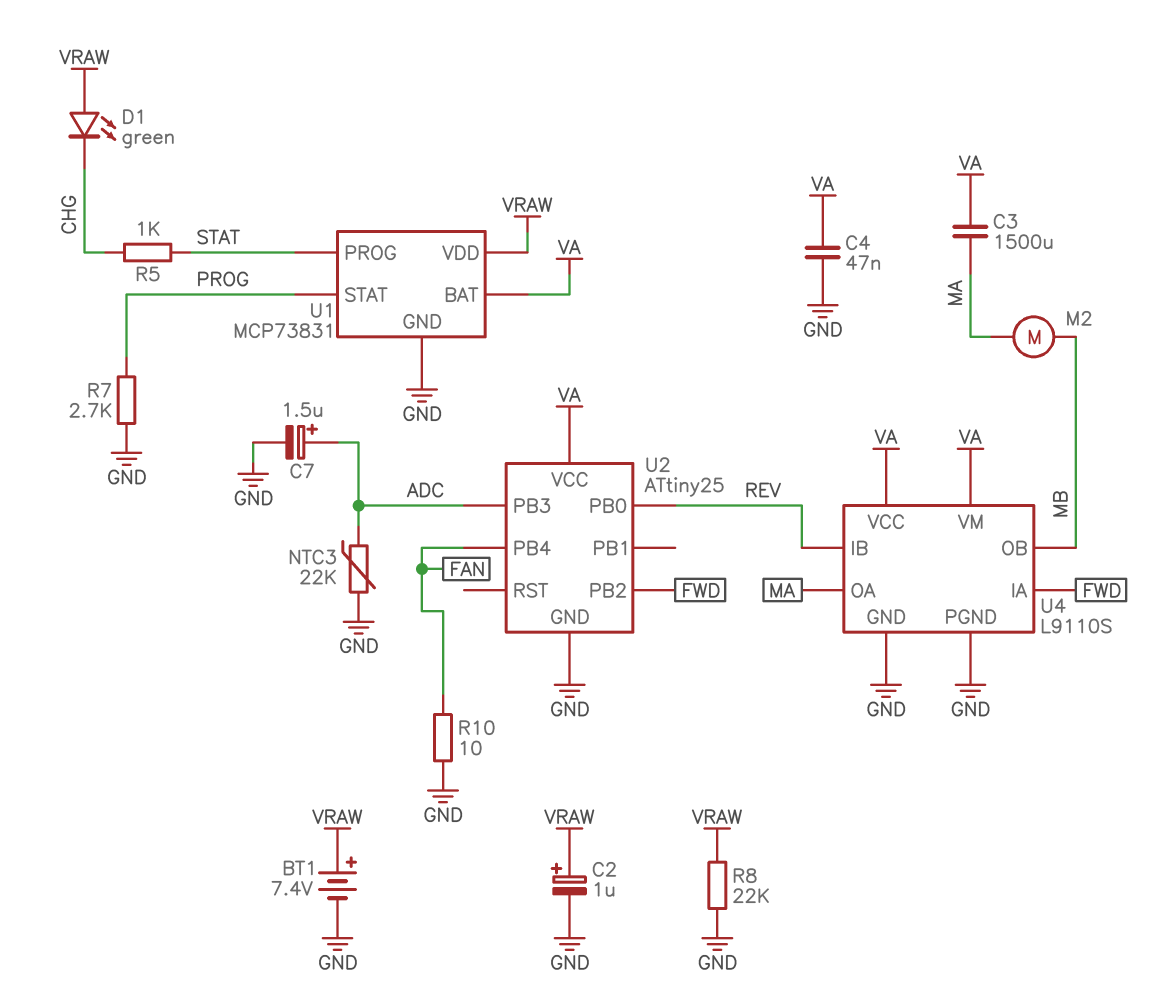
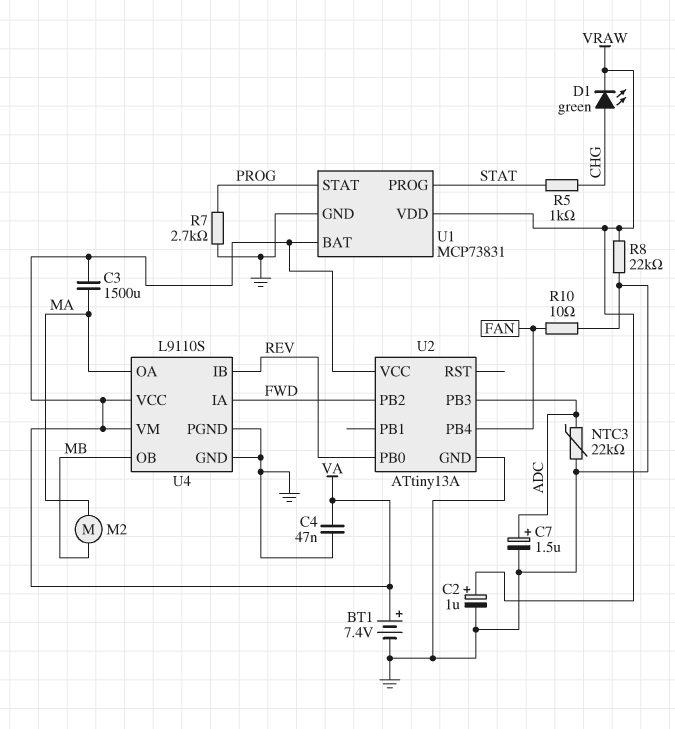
BT1: 7.4V (plus VRAW, minus GND) -> 7.4V (plus VA, minus GND)
D1: LED green (A VRAW, K CHG) -> LED green (A CHG, K VRAW)
U2: ATtiny25 -> ATtiny13A

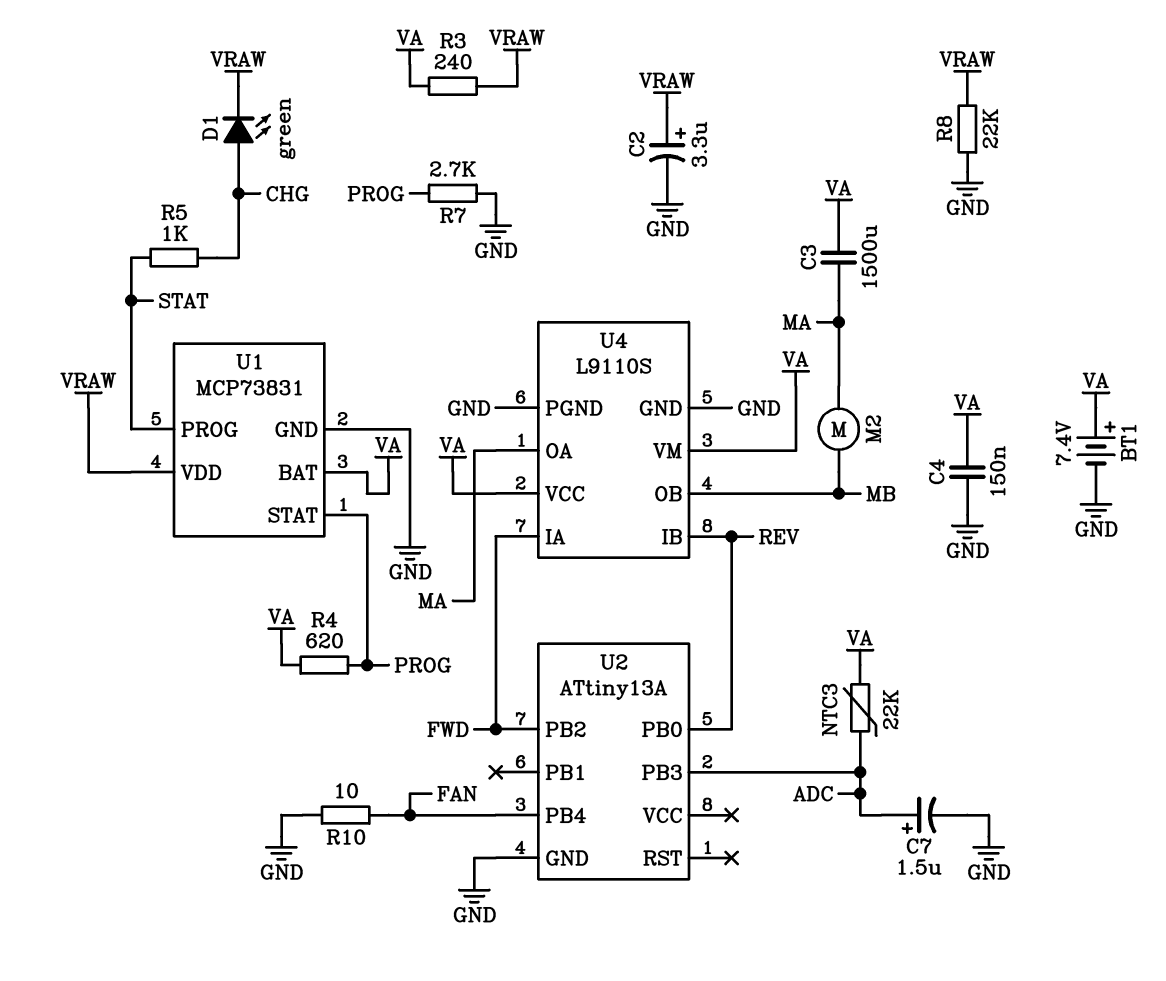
C2: 1uF (plus VRAW, minus GND) -> 3.3uF (plus VRAW, minus GND)
C4: 47nF (GND, VA) -> 150nF (GND, VA)
NTC3: 22k (ADC, GND) -> 22k (ADC, VA)
R3: none -> 240 (VA, VRAW)
R4: none -> 620 (PROG, VA)
U2 pin VCC: VA -> none

